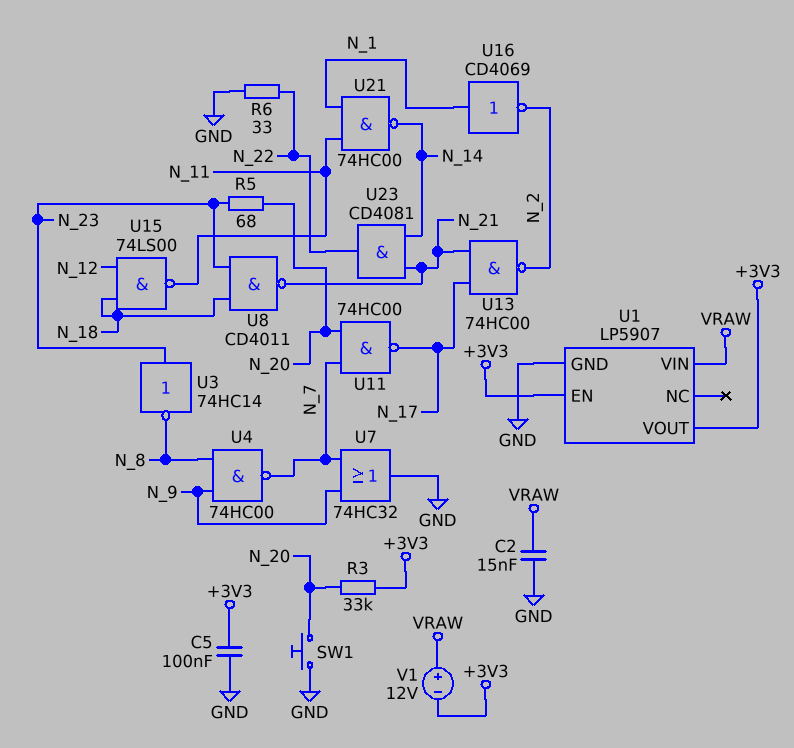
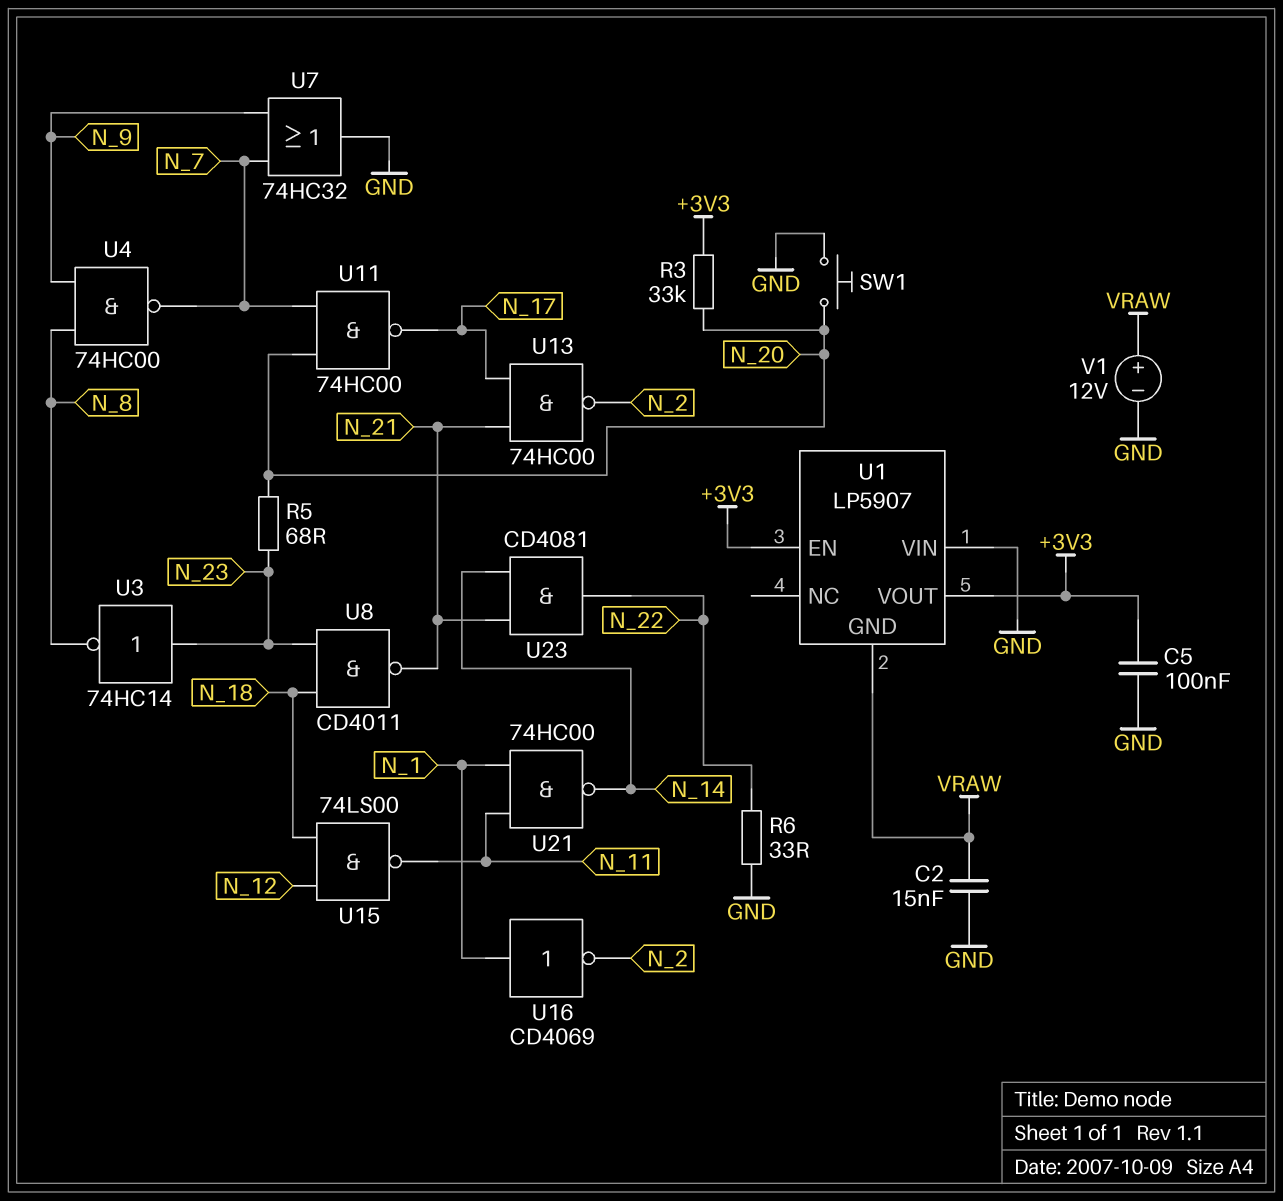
U1 pin GND: GND -> VRAW
U1 pin VIN: VRAW -> GND
V1: 12V (plus VRAW, minus +3V3) -> 12V (plus VRAW, minus GND)

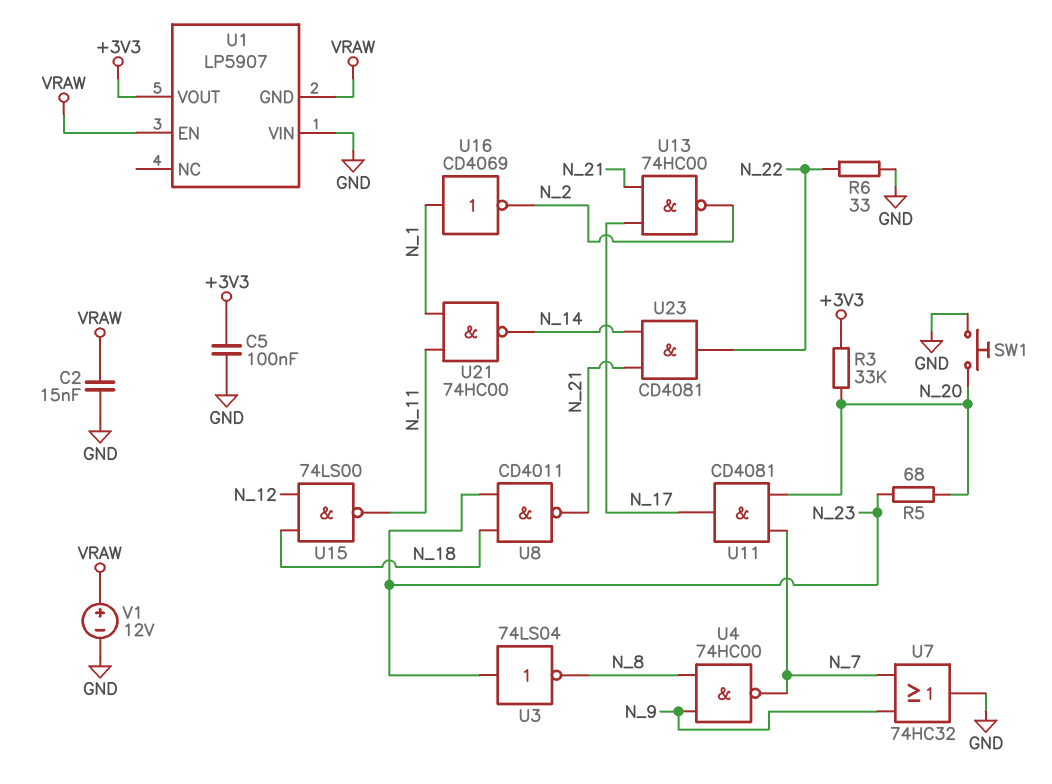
U1 pin EN: +3V3 -> VRAW
U3: NOT 74HC14 (in N_23, out N_8) -> NOT 74LS04 (in N_23, out N_8)
U11: NAND 74HC00 (in N_7, in N_20, out N_17) -> AND CD4081 (in N_7, in N_20, out N_17)

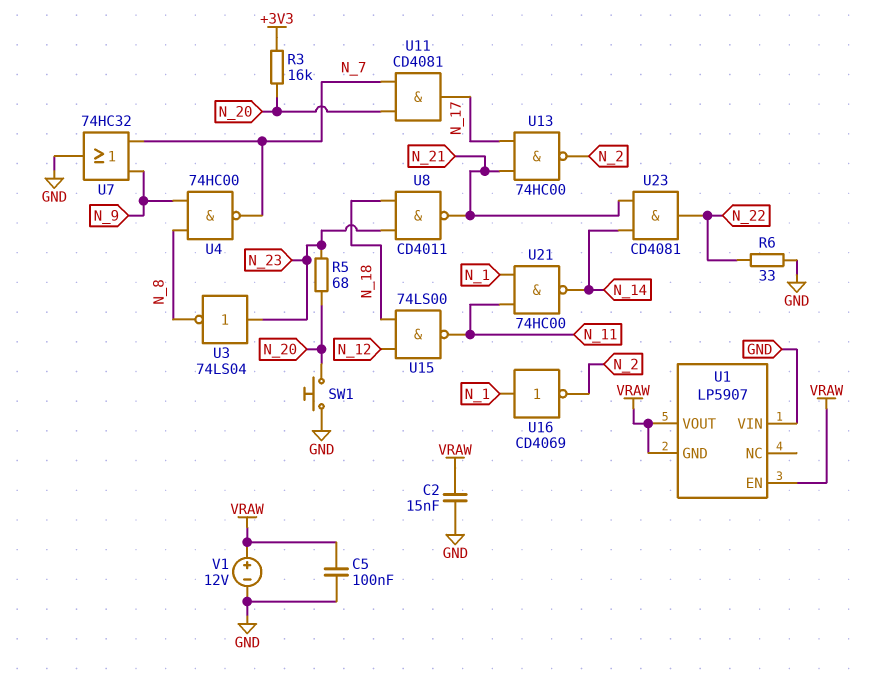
C5: 100nF (+3V3, GND) -> 100nF (GND, VRAW)
R3: 33k (+3V3, N_20) -> 16k (+3V3, N_20)
U1 pin VOUT: +3V3 -> VRAW

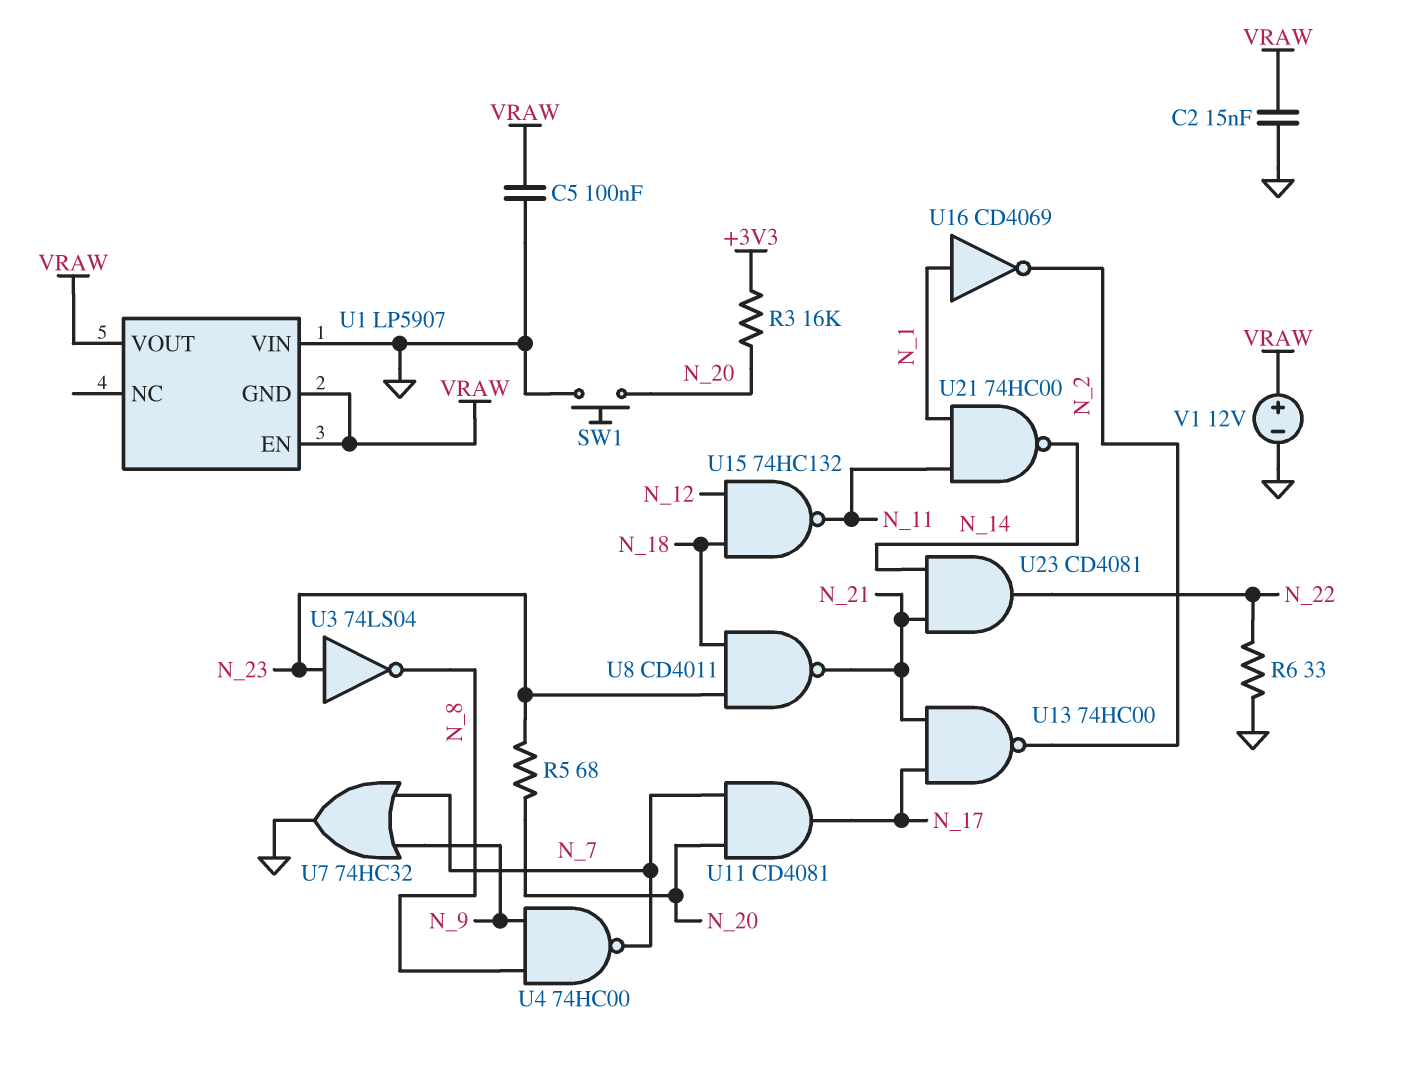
U15: NAND 74LS00 (in N_12, in N_18, out N_11) -> NAND 74HC132 (in N_12, in N_18, out N_11)

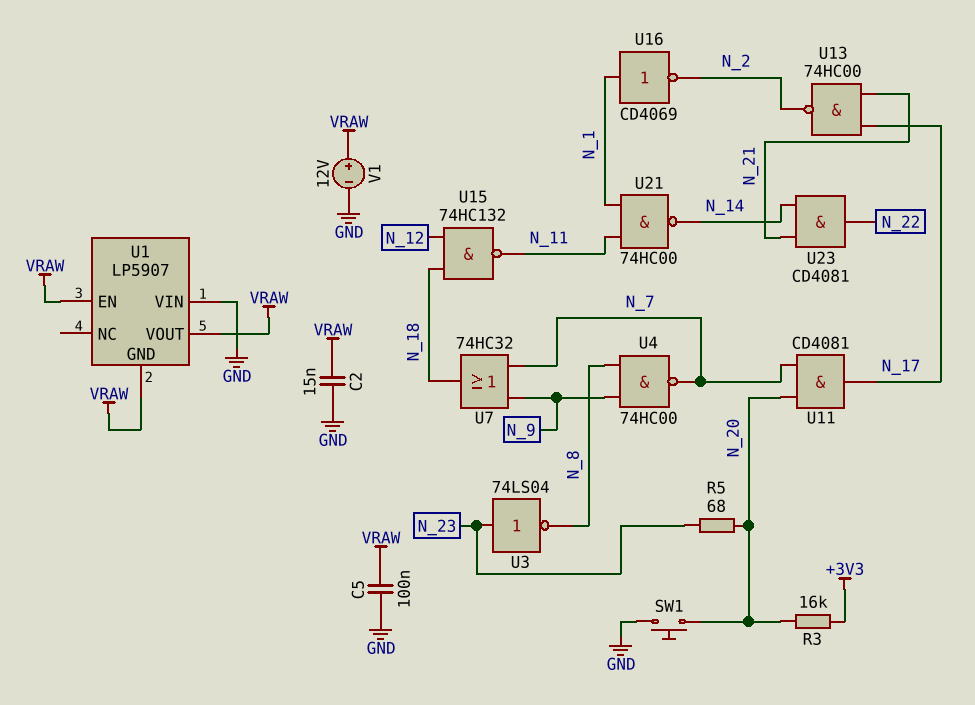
R6: 33 (GND, N_22) -> none
U7: OR 74HC32 (in N_7, in N_9, out GND) -> OR 74HC32 (in N_7, in N_9, out N_18)
U8: NAND CD4011 (in N_18, in N_23, out N_21) -> none

